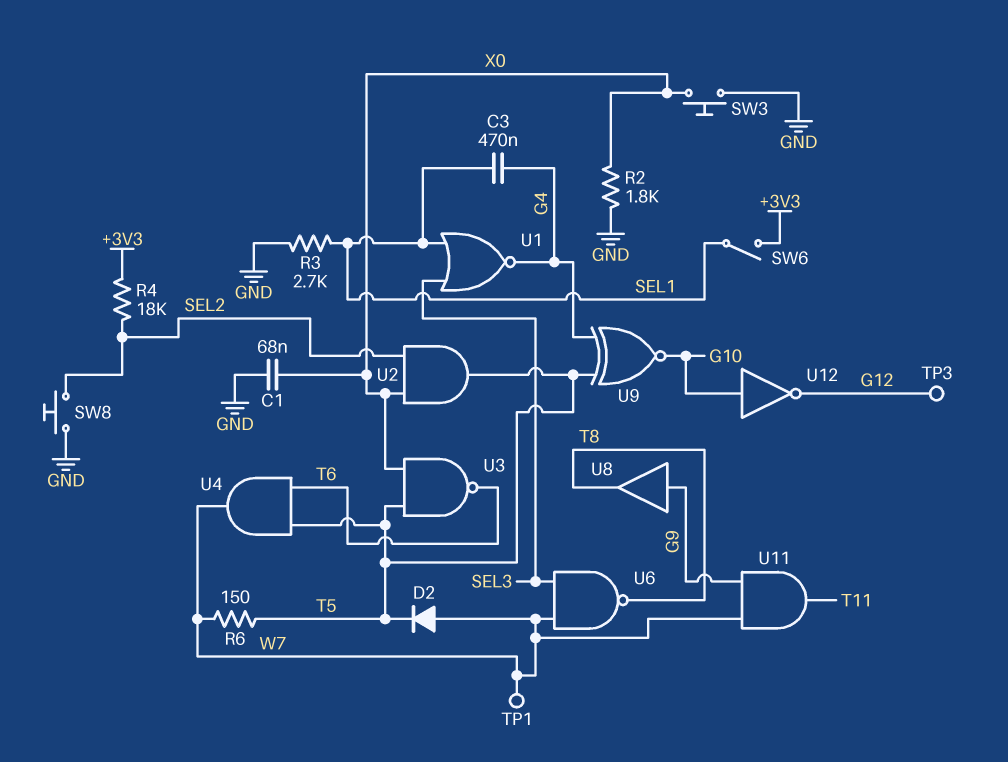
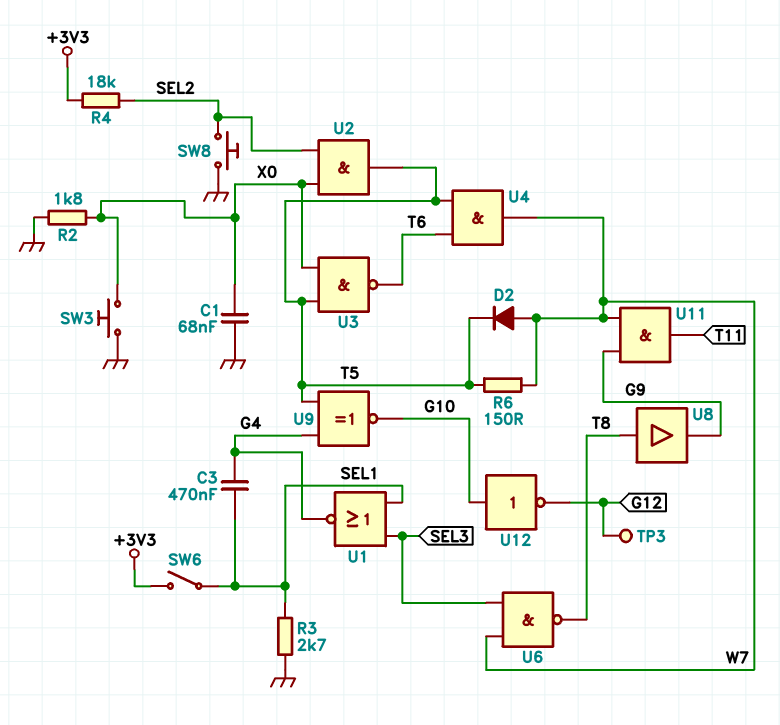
TP1: test point (W7) -> none
U8: buffer (in G9, out T8) -> buffer (in T8, out G9)

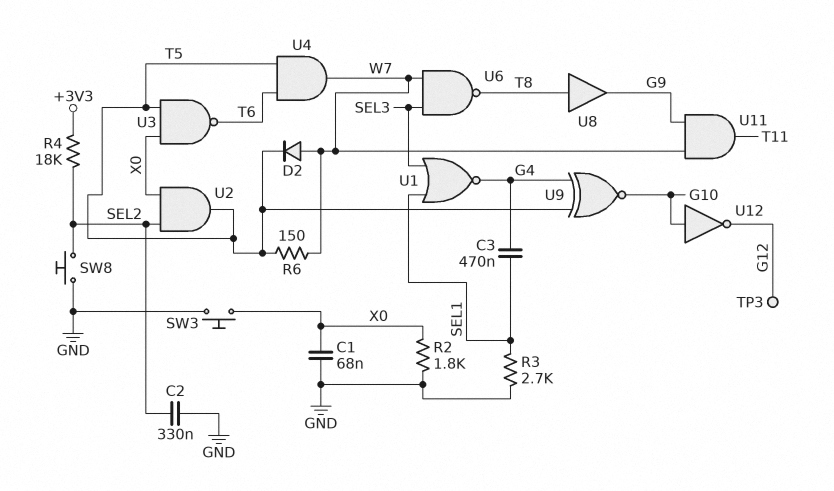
C2: none -> 330nF (GND, SEL2)
SW6: switch (+3V3, SEL1) -> none

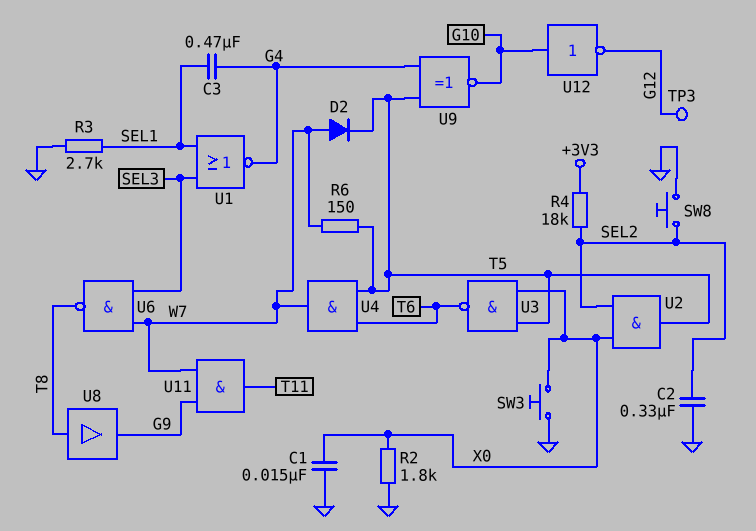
C1: 68nF (GND, X0) -> 15nF (GND, X0)

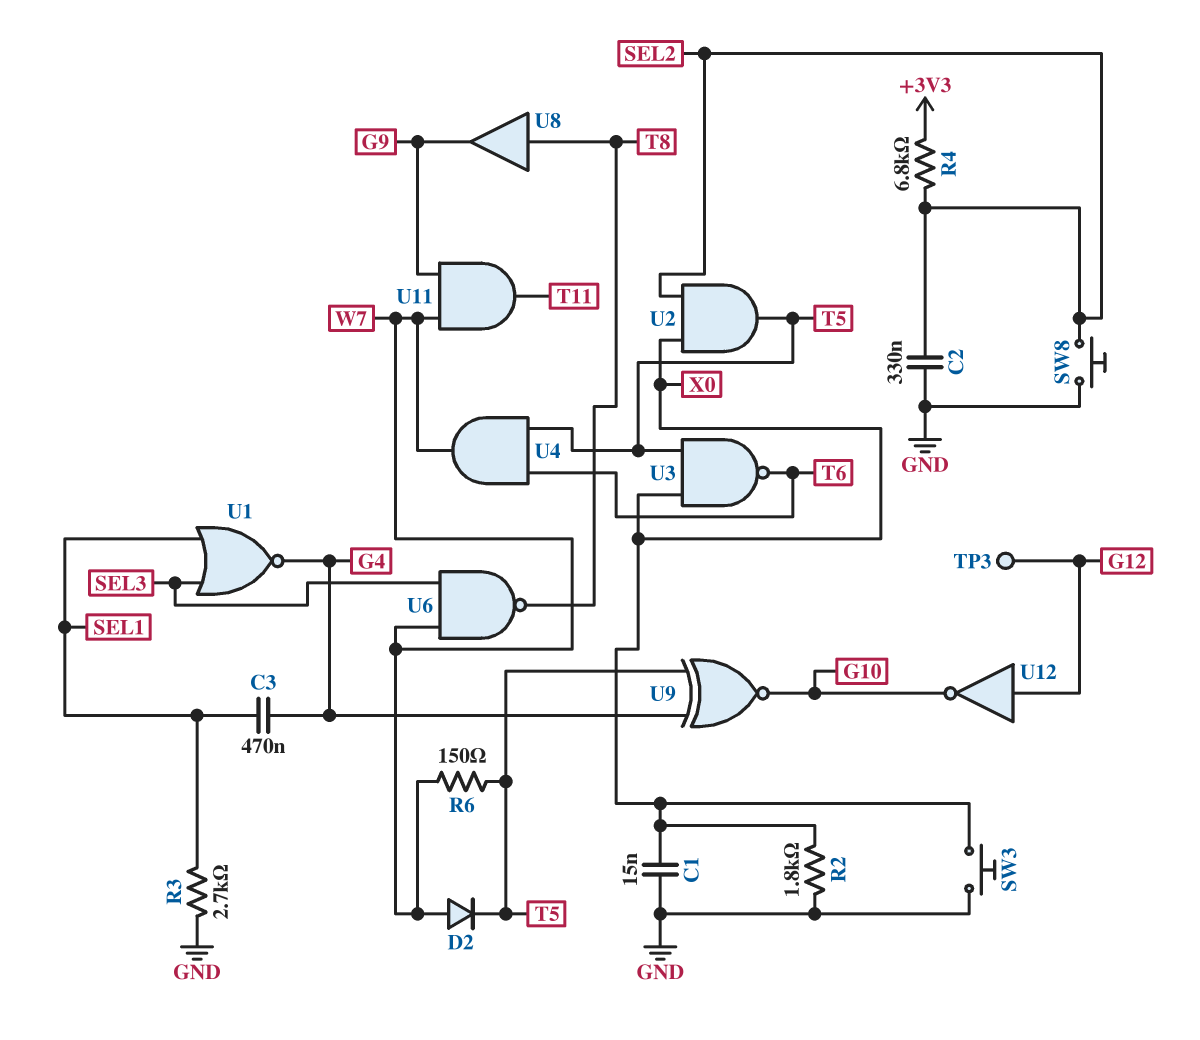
R4: 18k (+3V3, SEL2) -> 6.8k (+3V3, SEL2)
U12: NOT (in G10, out G12) -> NOT (in G12, out G10)

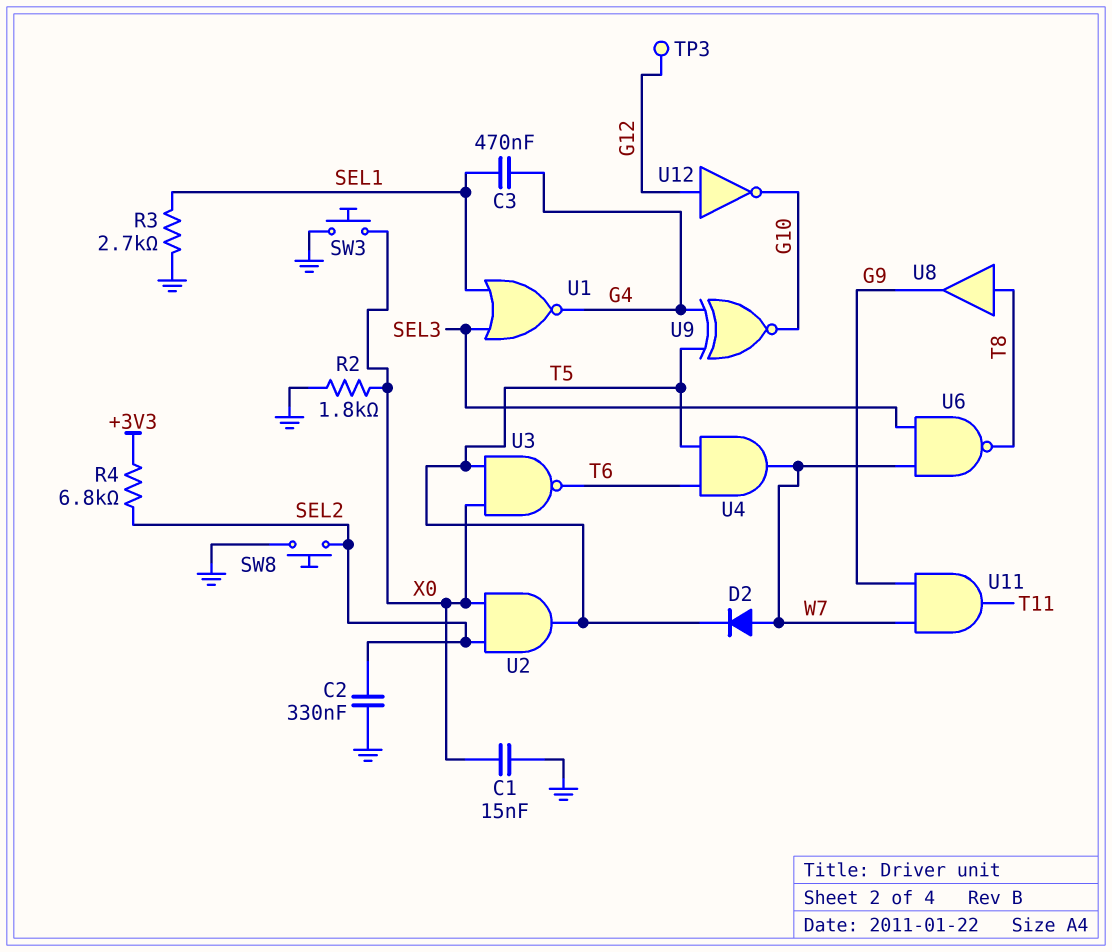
R6: 150 (T5, W7) -> none

